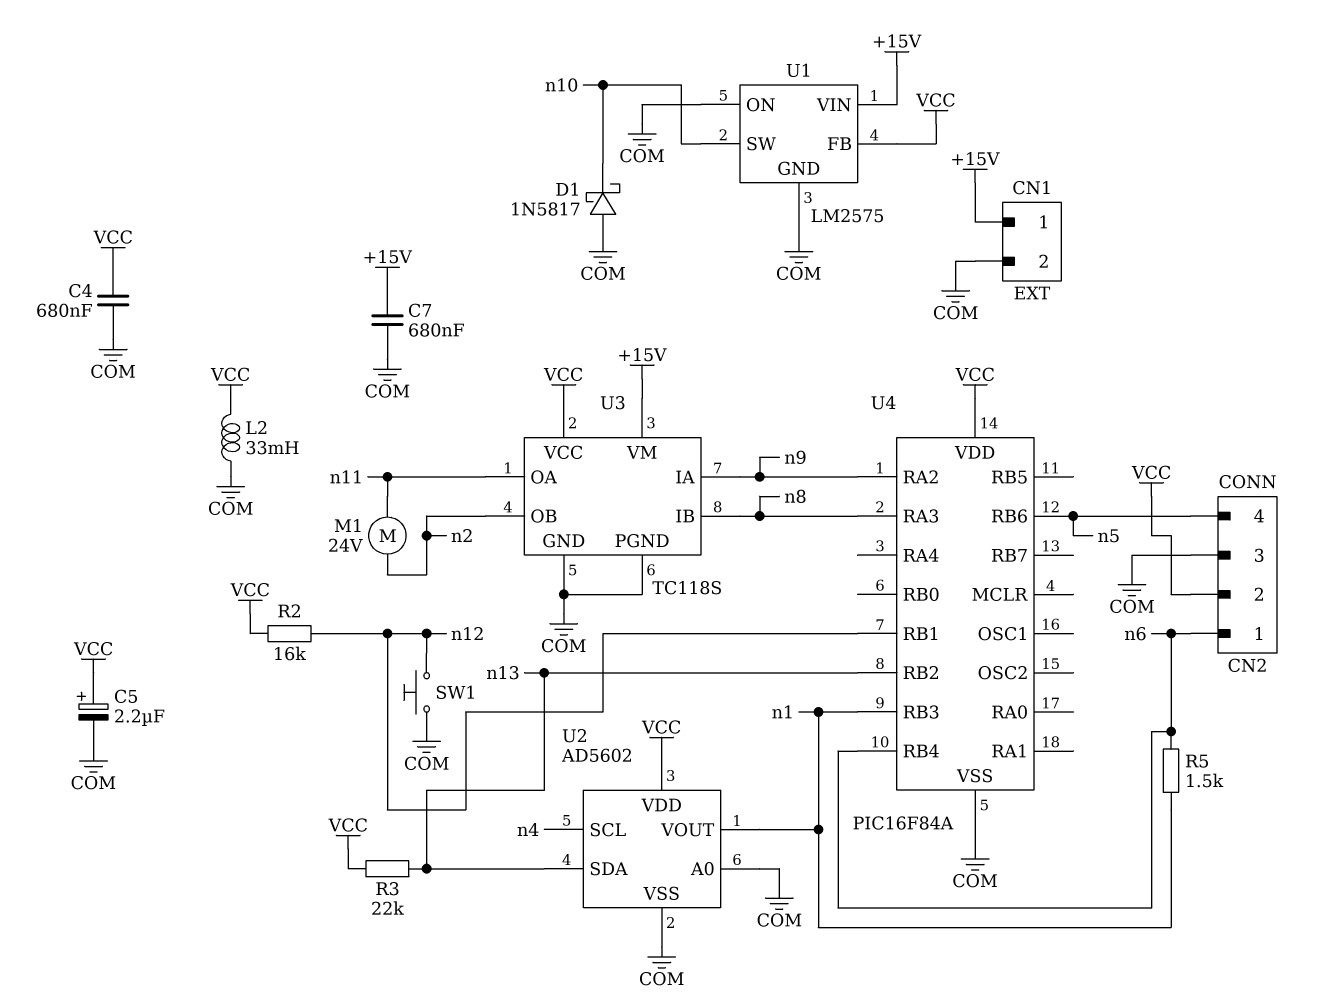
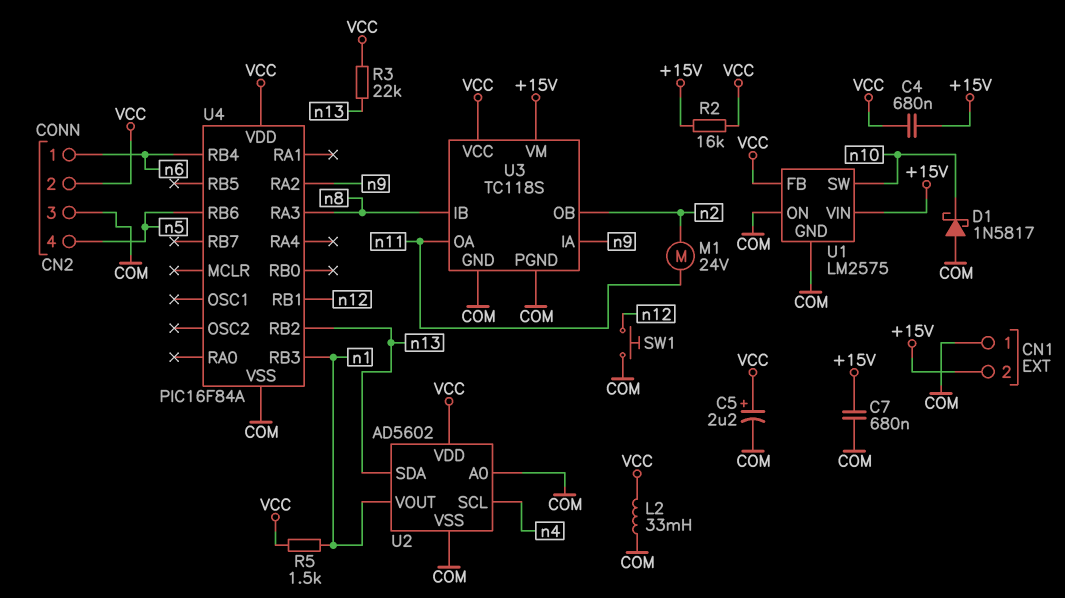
C4: 680nF (COM, VCC) -> 680nF (+15V, VCC)
CN1 pin 1: +15V -> COM
CN1 pin 2: COM -> +15V
R2: 16k (VCC, n12) -> 16k (+15V, VCC)
R5: 1.5k (n1, n6) -> 1.5k (VCC, n1)

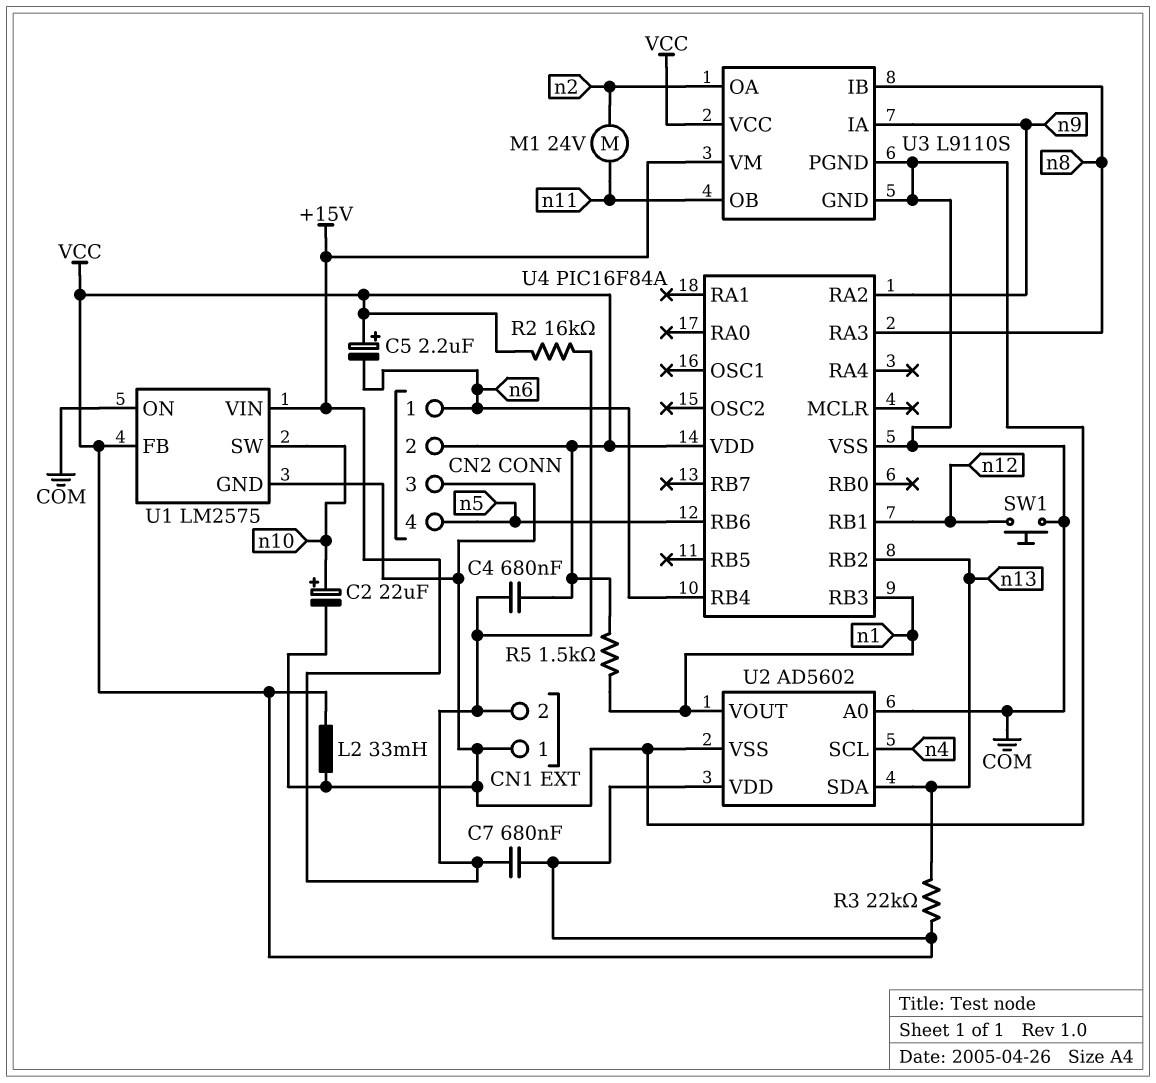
C2: none -> 22uF (plus n10, minus COM)
C5: 2.2uF (plus VCC, minus COM) -> 2.2uF (plus VCC, minus n6)
C7: 680nF (+15V, COM) -> 680nF (+15V, VCC)
D1: schottky 1N5817 (A COM, K n10) -> none
U3: TC118S -> L9110S
U3 pin OA: n11 -> n2
U3 pin OB: n2 -> n11

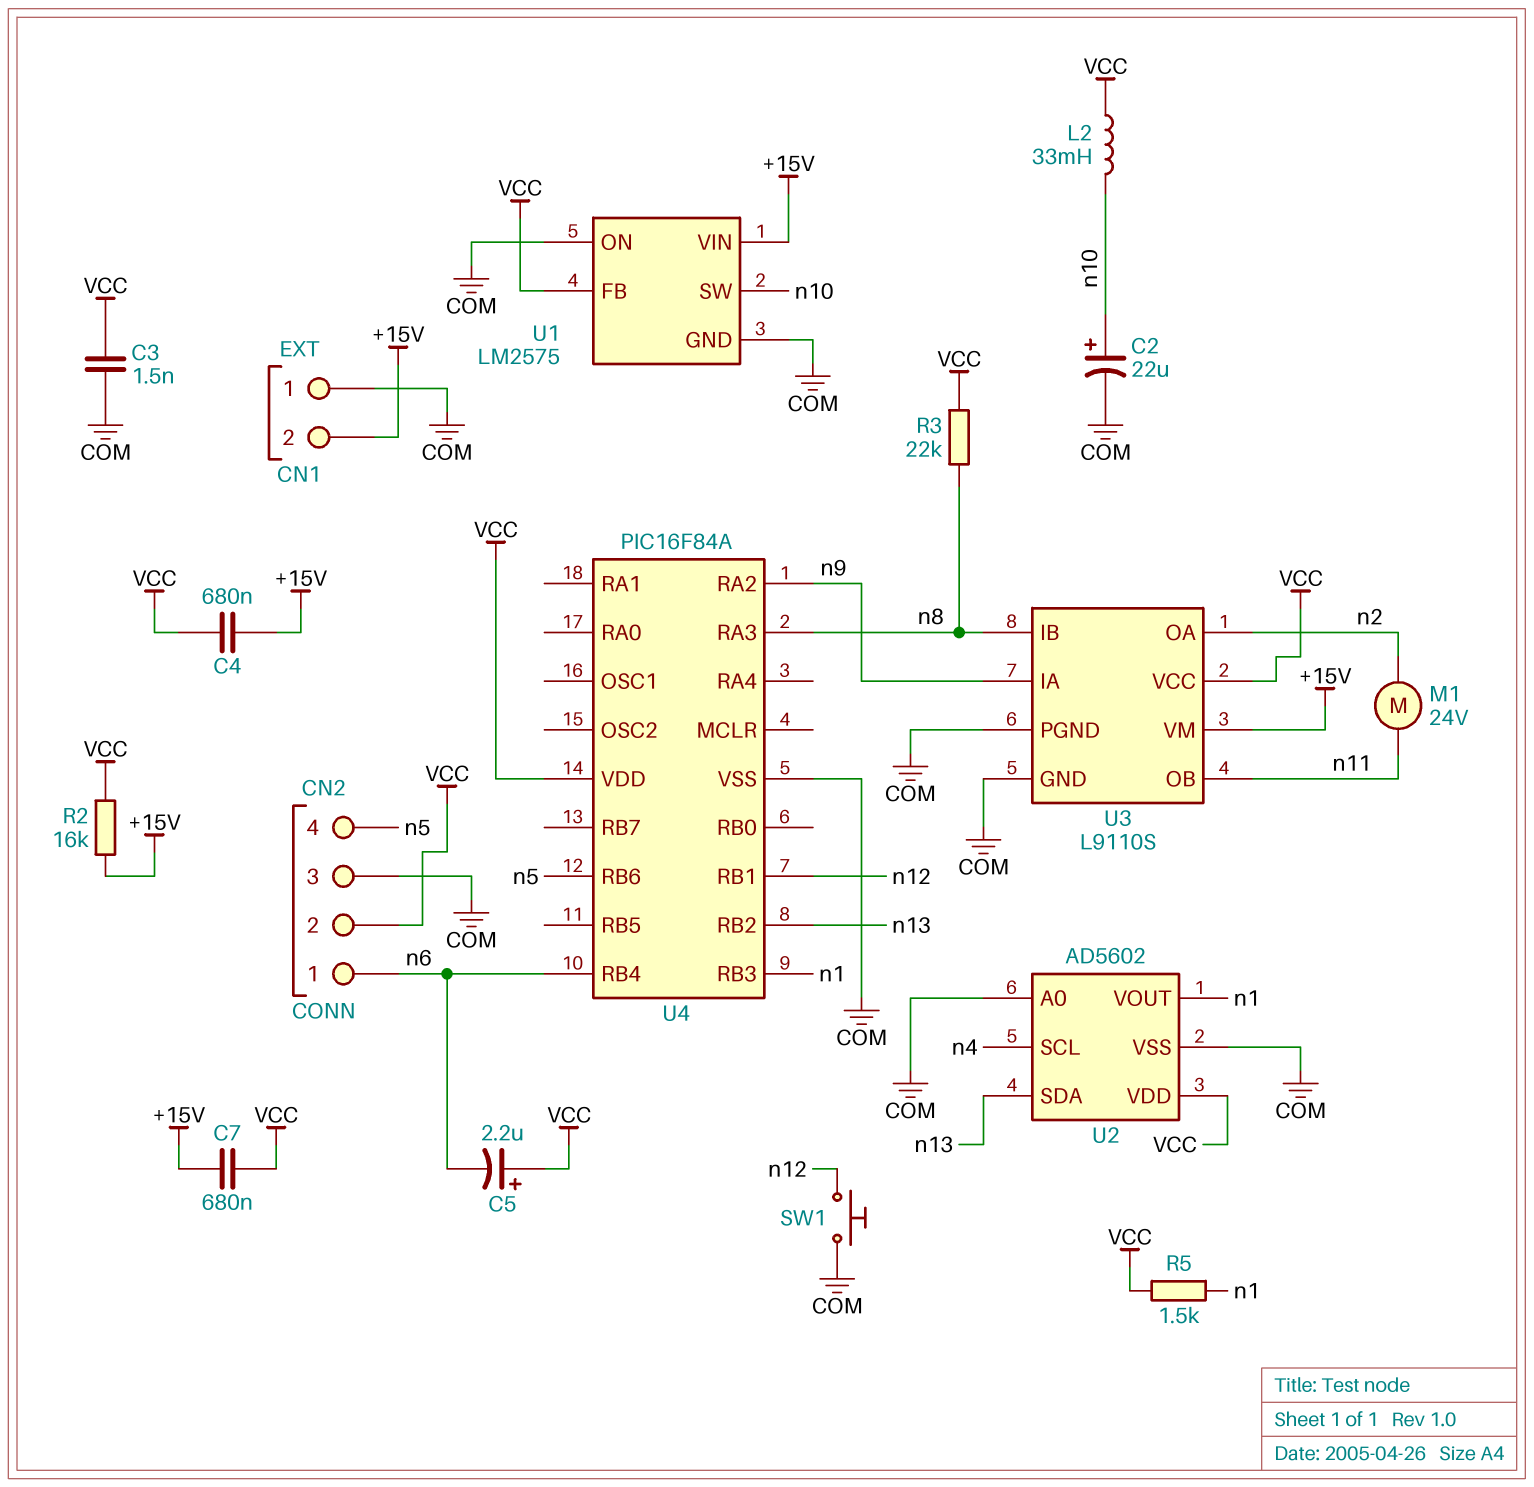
C3: none -> 1.5nF (COM, VCC)
L2: 33mH (COM, VCC) -> 33mH (VCC, n10)
R3: 22k (VCC, n13) -> 22k (VCC, n8)

